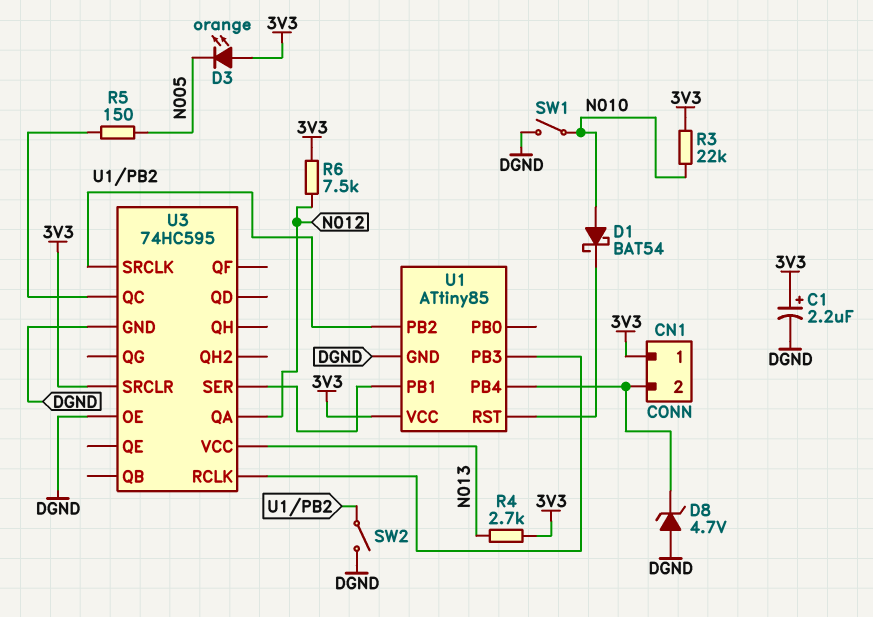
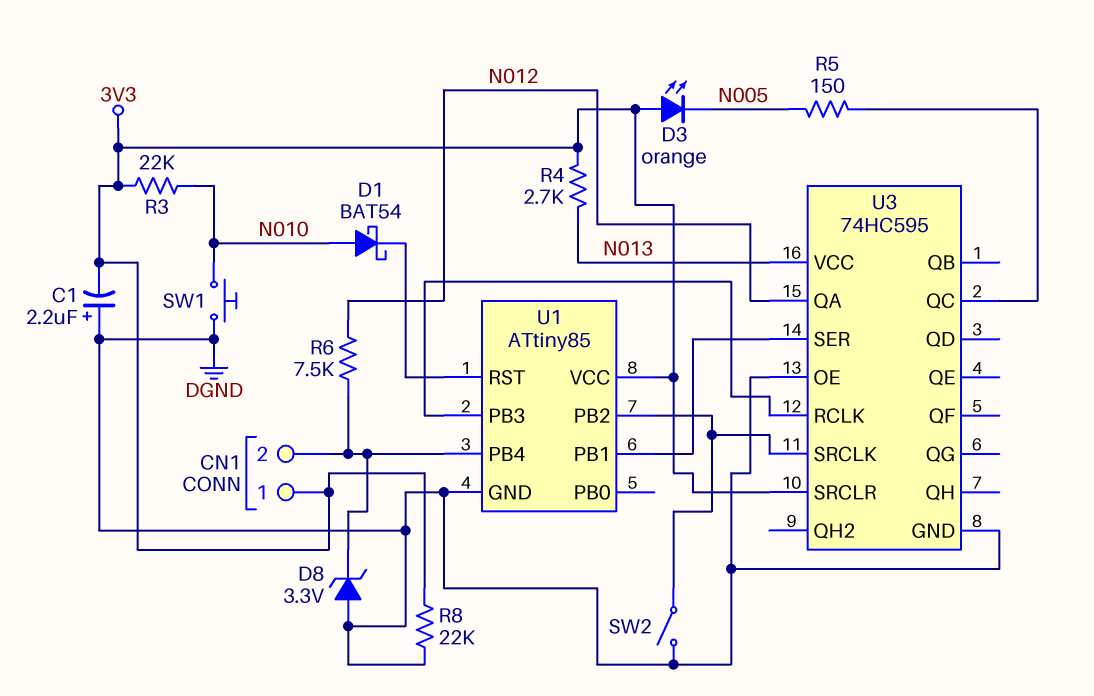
C1: 2.2uF (plus 3V3, minus DGND) -> 2.2uF (plus DGND, minus 3V3)
D8: zener 4.7V (A DGND, K CN1/2) -> zener 3.3V (A DGND, K CN1/2)
R6: 7.5k (3V3, N012) -> 7.5k (CN1/2, N012)
R8: none -> 22k (3V3, DGND)
SW1: switch (DGND, N010) -> button (DGND, N010)

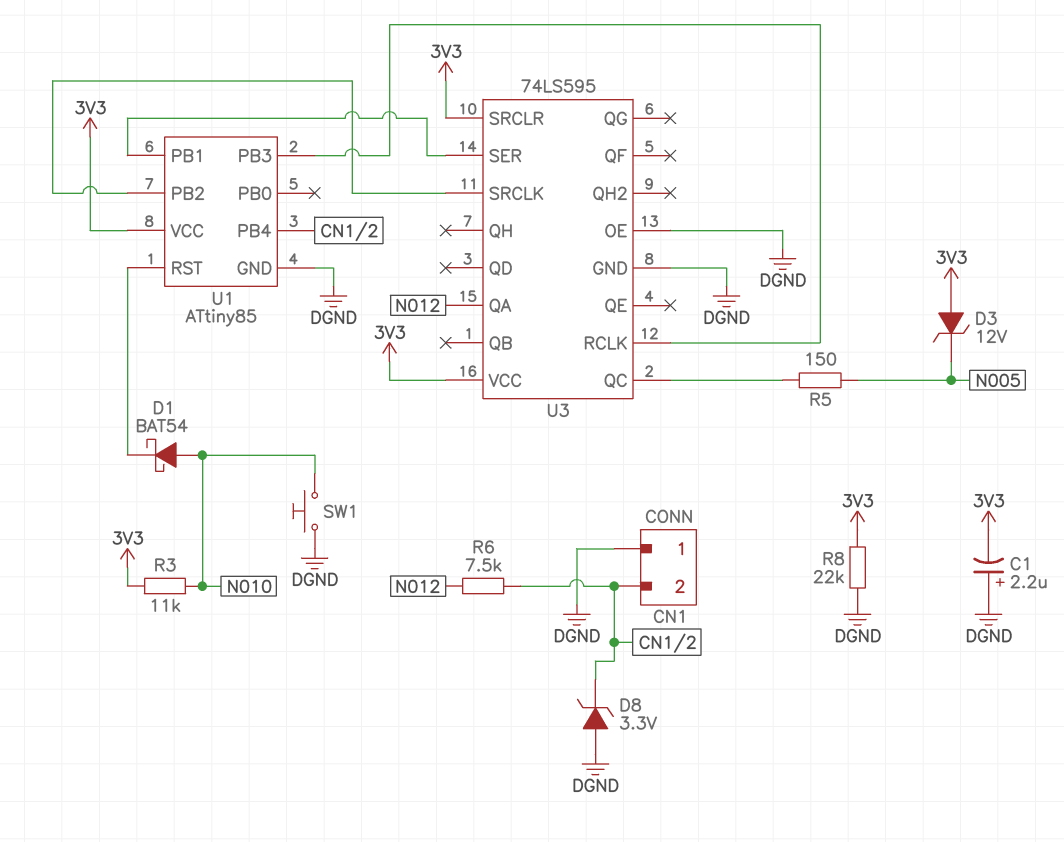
CN1 pin 1: 3V3 -> DGND
D3: LED orange (A 3V3, K N005) -> zener 12V (A 3V3, K N005)
R3: 22k (3V3, N010) -> 11k (3V3, N010)
R4: 2.7k (3V3, N013) -> none
SW2: switch (DGND, U1/PB2) -> none
U3: 74HC595 -> 74LS595
U3 pin VCC: N013 -> 3V3

